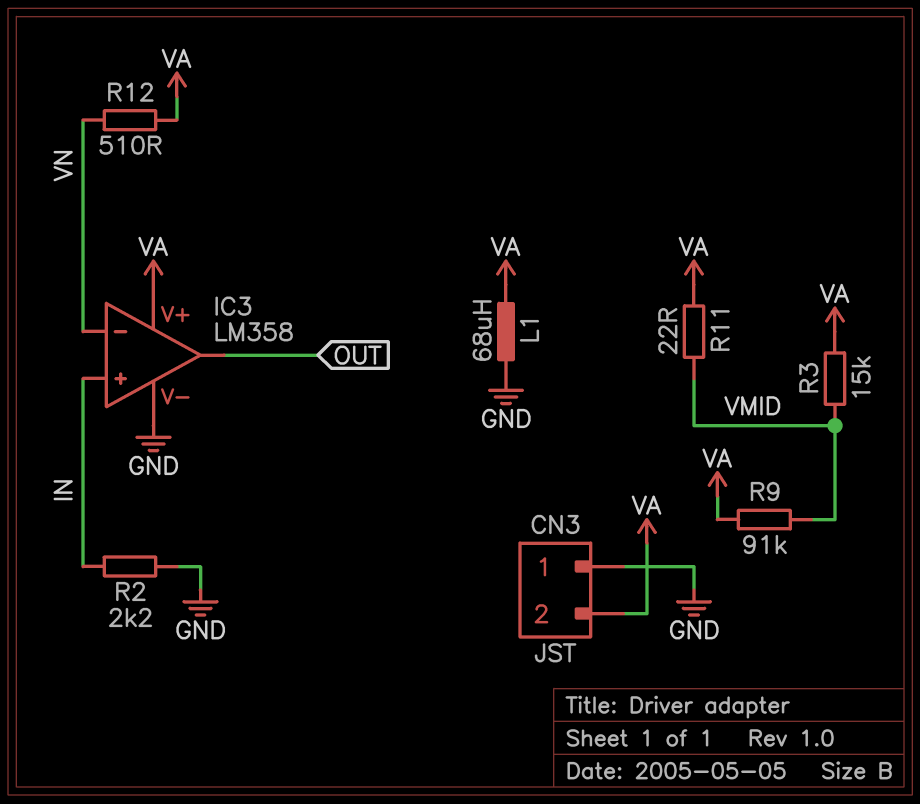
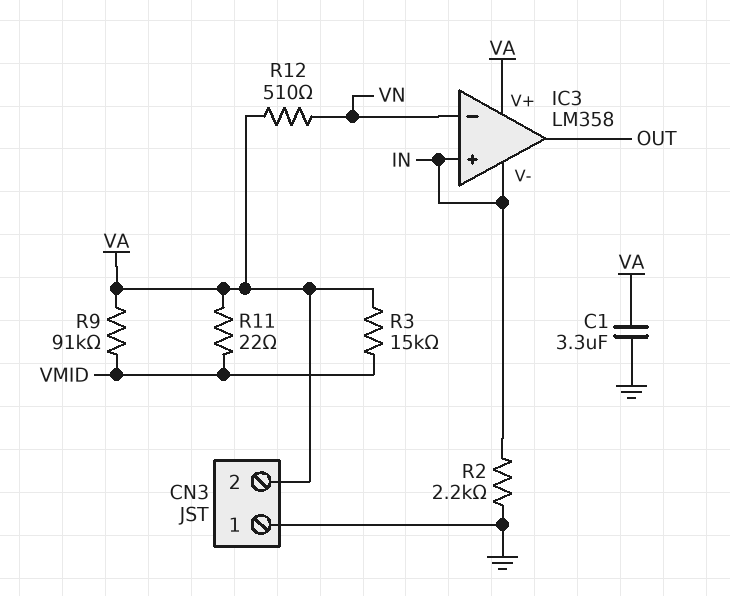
C1: none -> 3.3uF (GND, VA)
IC3 pin V-: GND -> IN
L1: 68uH (GND, VA) -> none

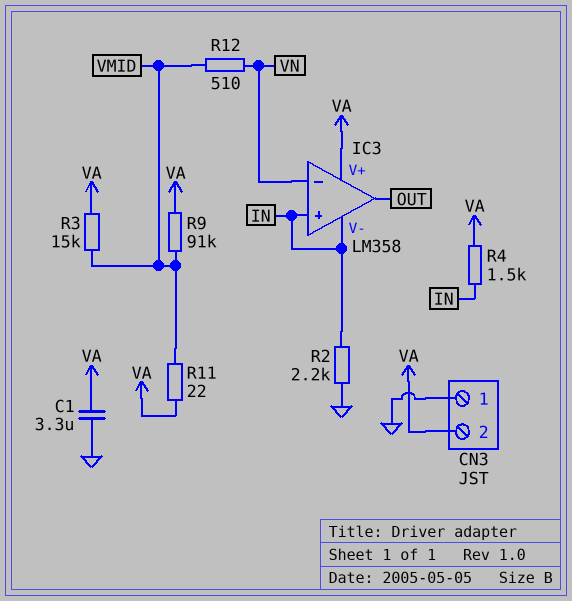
R4: none -> 1.5k (IN, VA)
R12: 510 (VA, VN) -> 510 (VMID, VN)

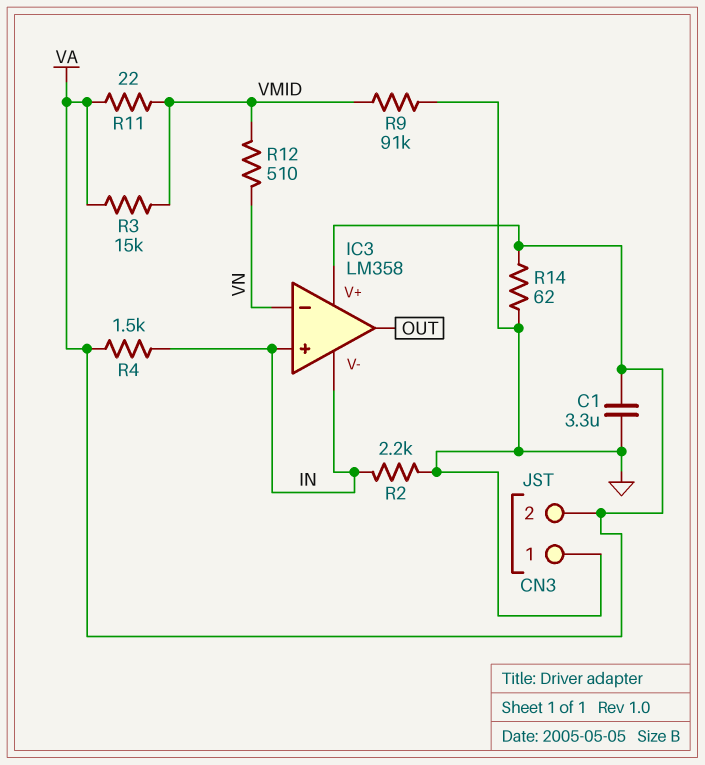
R9: 91k (VA, VMID) -> 91k (GND, VMID)
R14: none -> 62 (GND, VA)

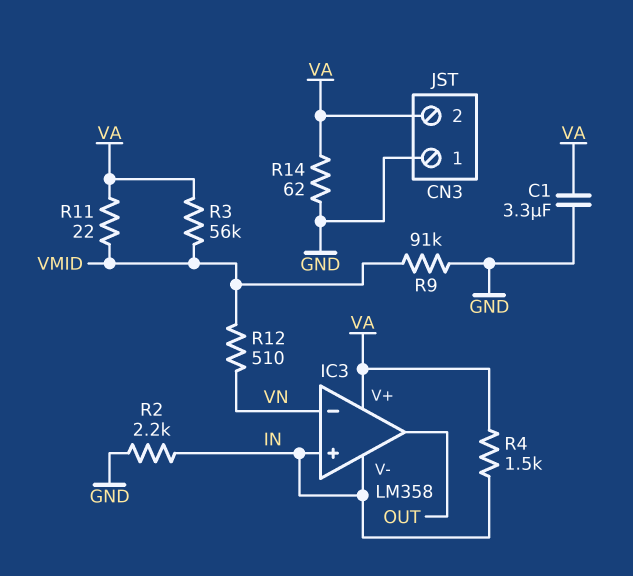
R3: 15k (VA, VMID) -> 56k (VA, VMID)

